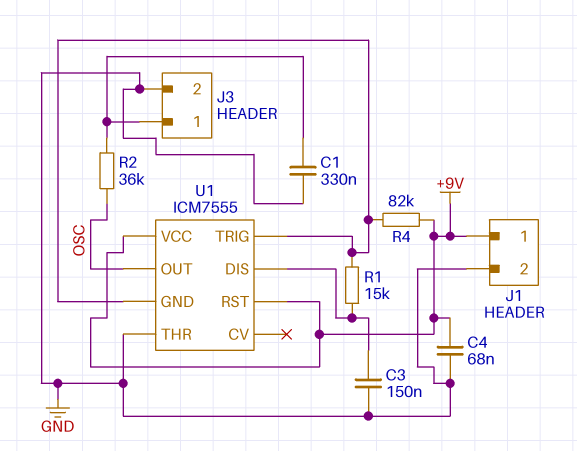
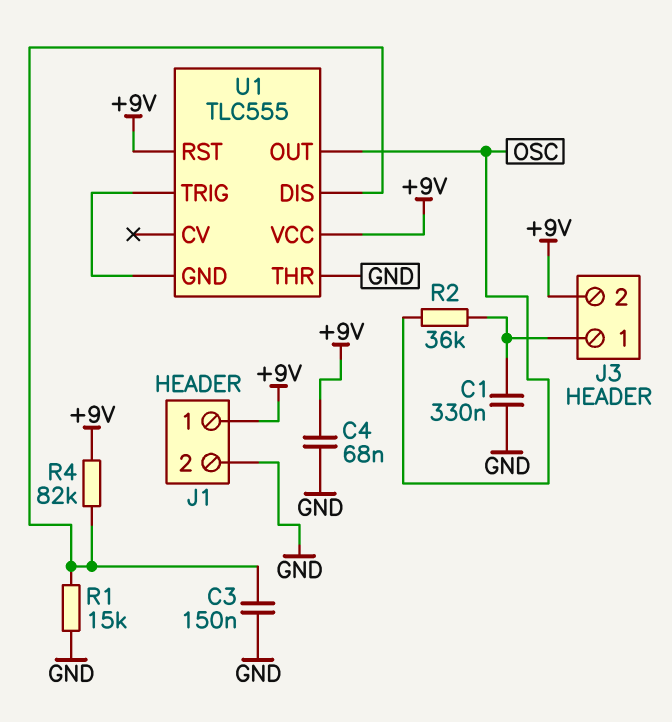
J3 pin 2: GND -> +9V
R1: 15k (U1/DIS, U1/GND) -> 15k (GND, U1/DIS)
R4: 82k (+9V, U1/GND) -> 82k (+9V, U1/DIS)
U1: ICM7555 -> TLC555

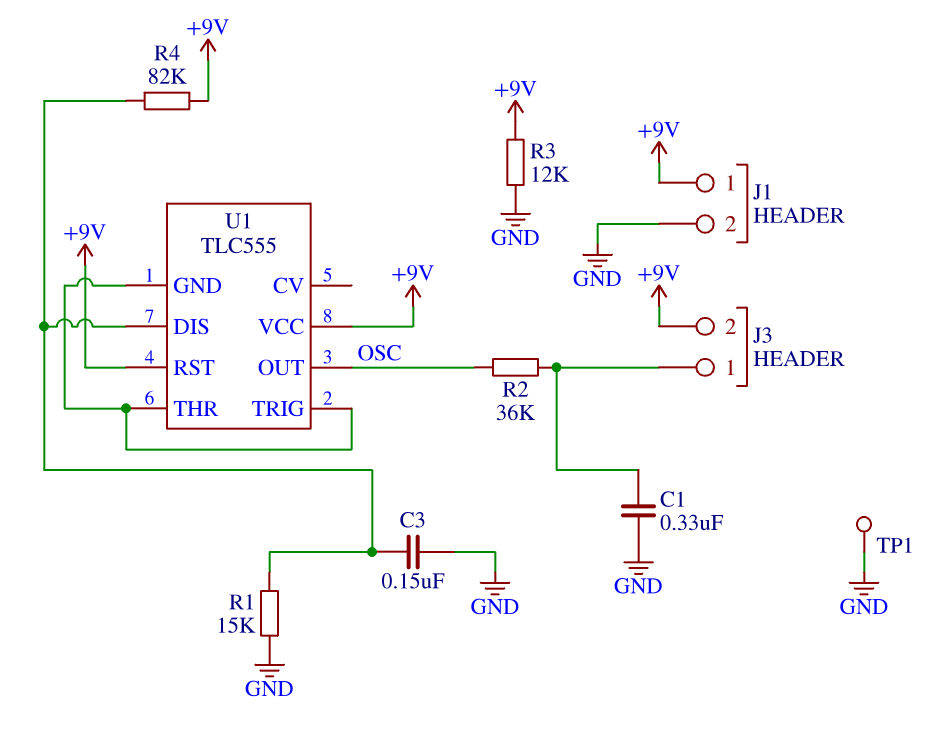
C4: 68nF (+9V, GND) -> none
R3: none -> 12k (+9V, GND)
TP1: none -> test point (GND)
U1 pin THR: GND -> U1/GND

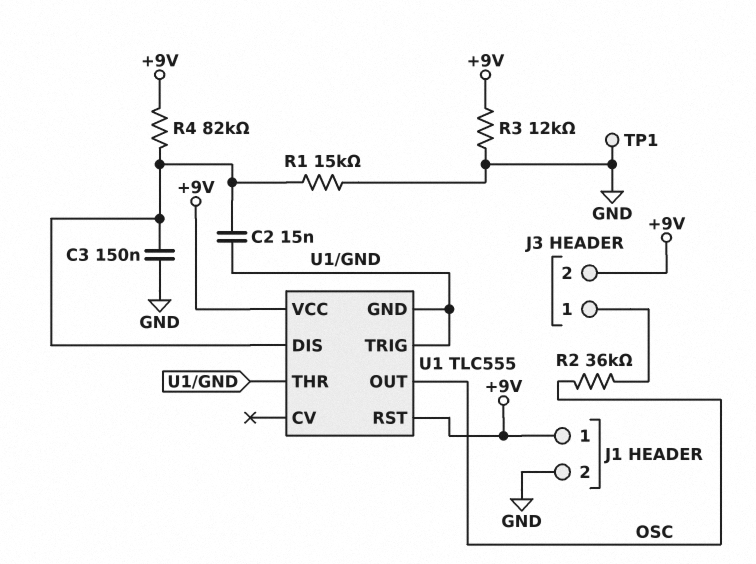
C1: 330nF (GND, J3/1) -> none
C2: none -> 15nF (U1/DIS, U1/GND)

